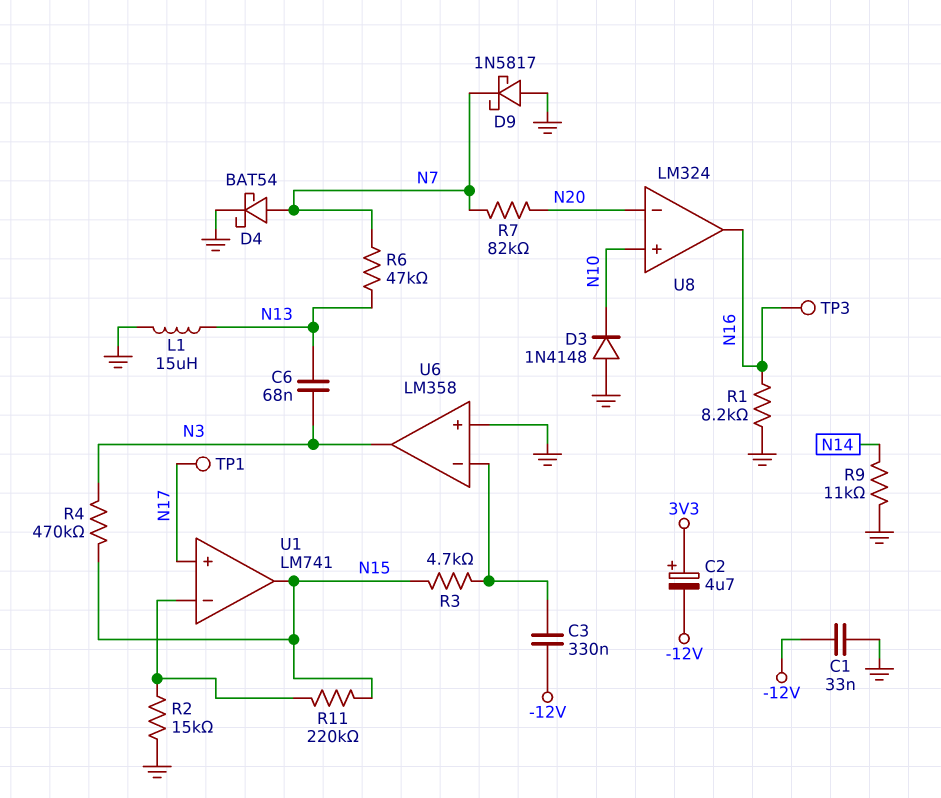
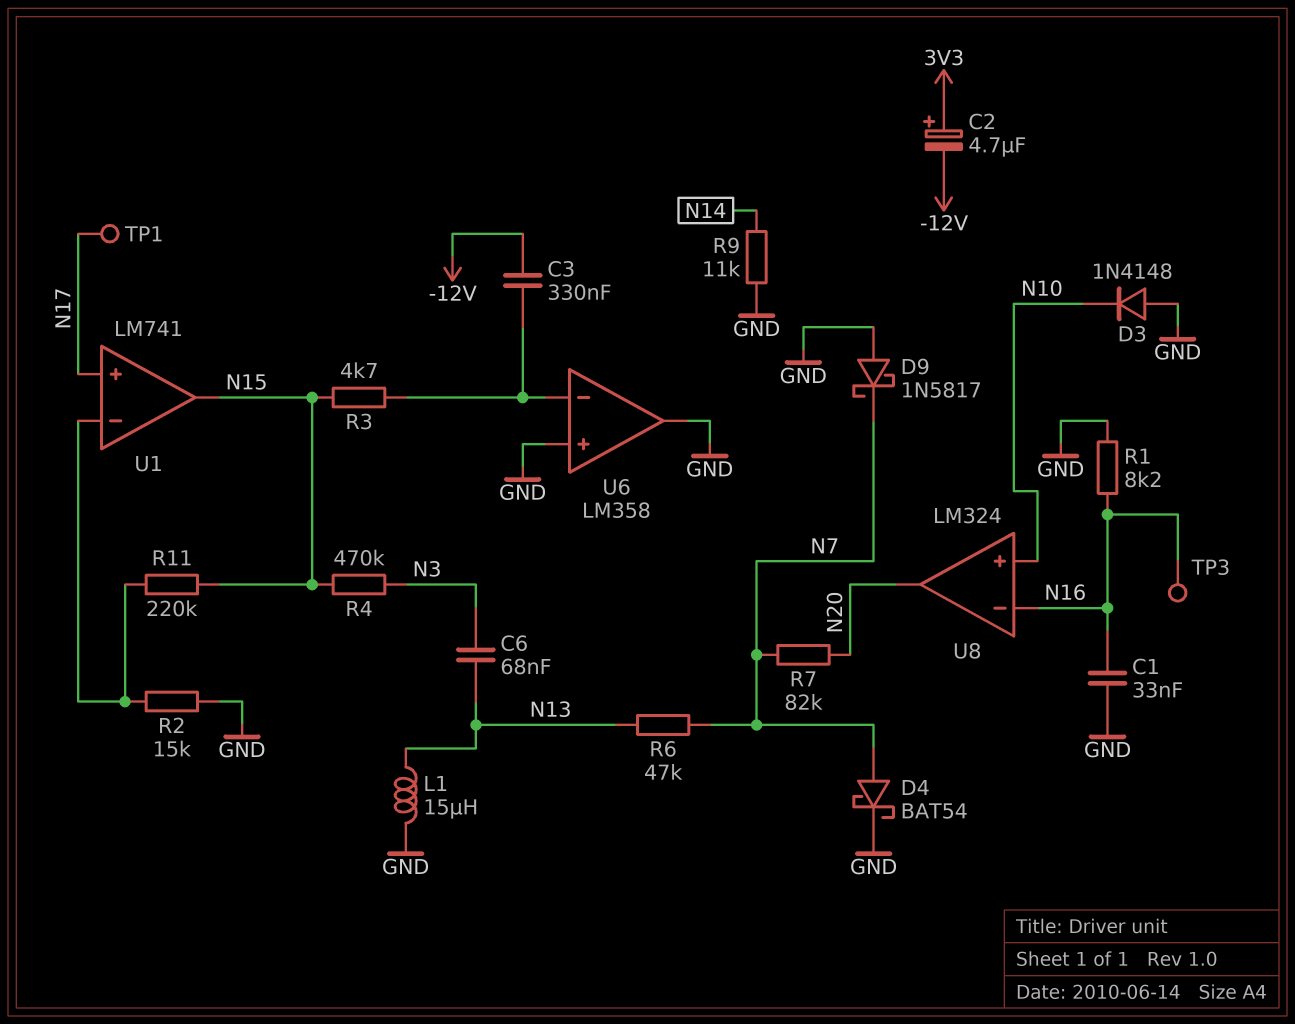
C1: 33nF (-12V, GND) -> 33nF (GND, N16)
U6 pin out: N3 -> GND
U8 pin in-: N20 -> N16
U8 pin out: N16 -> N20

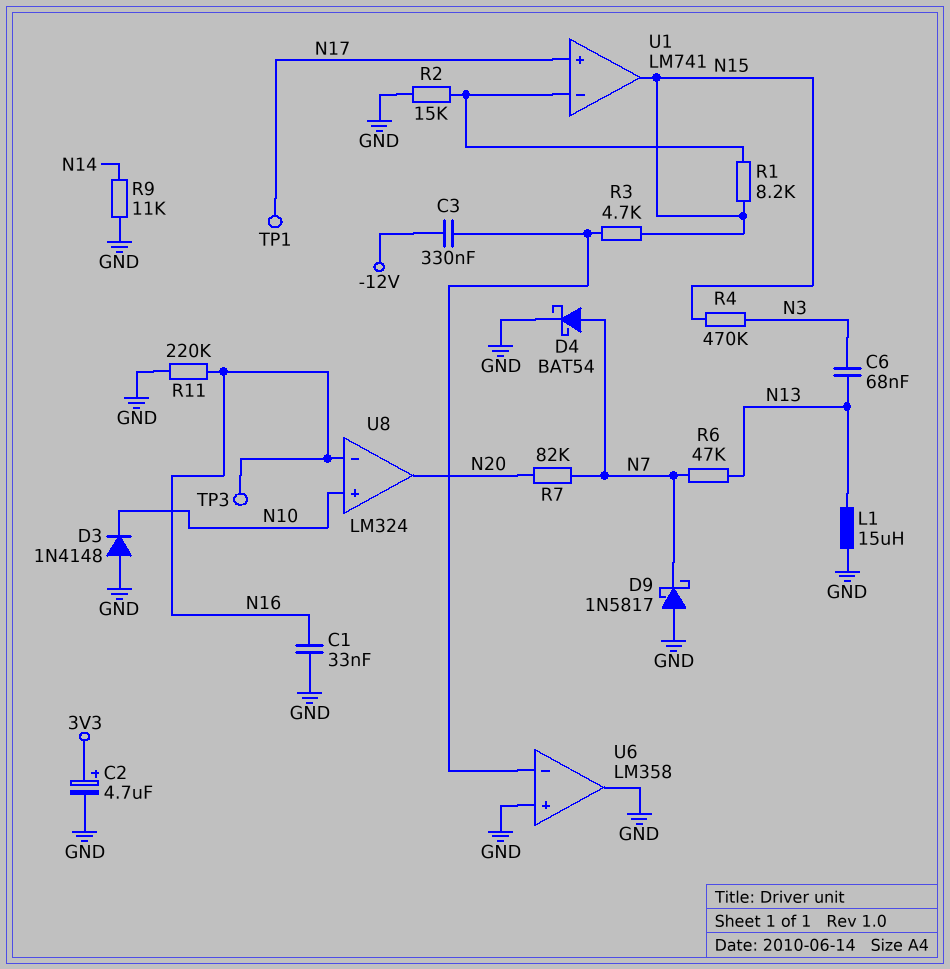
C2: 4.7uF (plus 3V3, minus -12V) -> 4.7uF (plus 3V3, minus GND)
R1: 8.2k (GND, N16) -> 8.2k (N15, U1/in-)
R11: 220k (N15, U1/in-) -> 220k (GND, N16)

